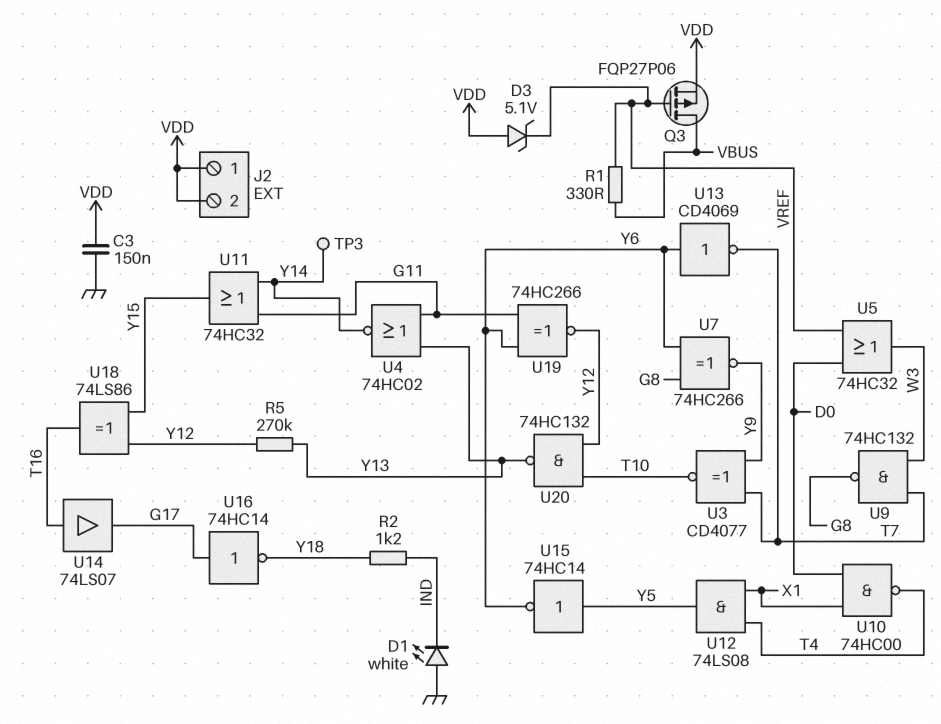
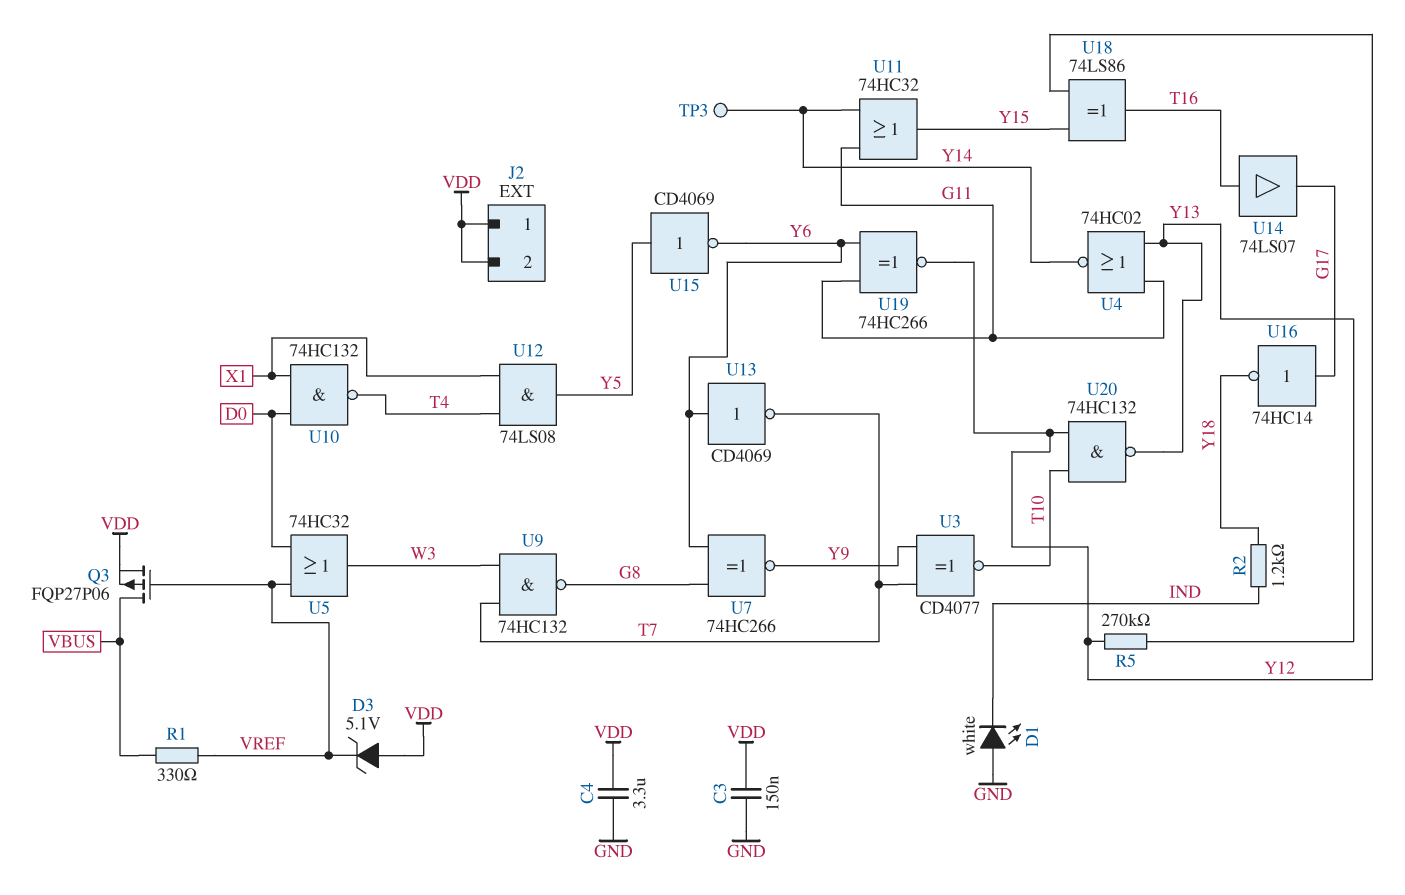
C4: none -> 3.3uF (GND, VDD)
U10: NAND 74HC00 (in D0, in X1, out T4) -> NAND 74HC132 (in D0, in X1, out T4)
U15: NOT 74HC14 (in Y5, out Y6) -> NOT CD4069 (in Y5, out Y6)

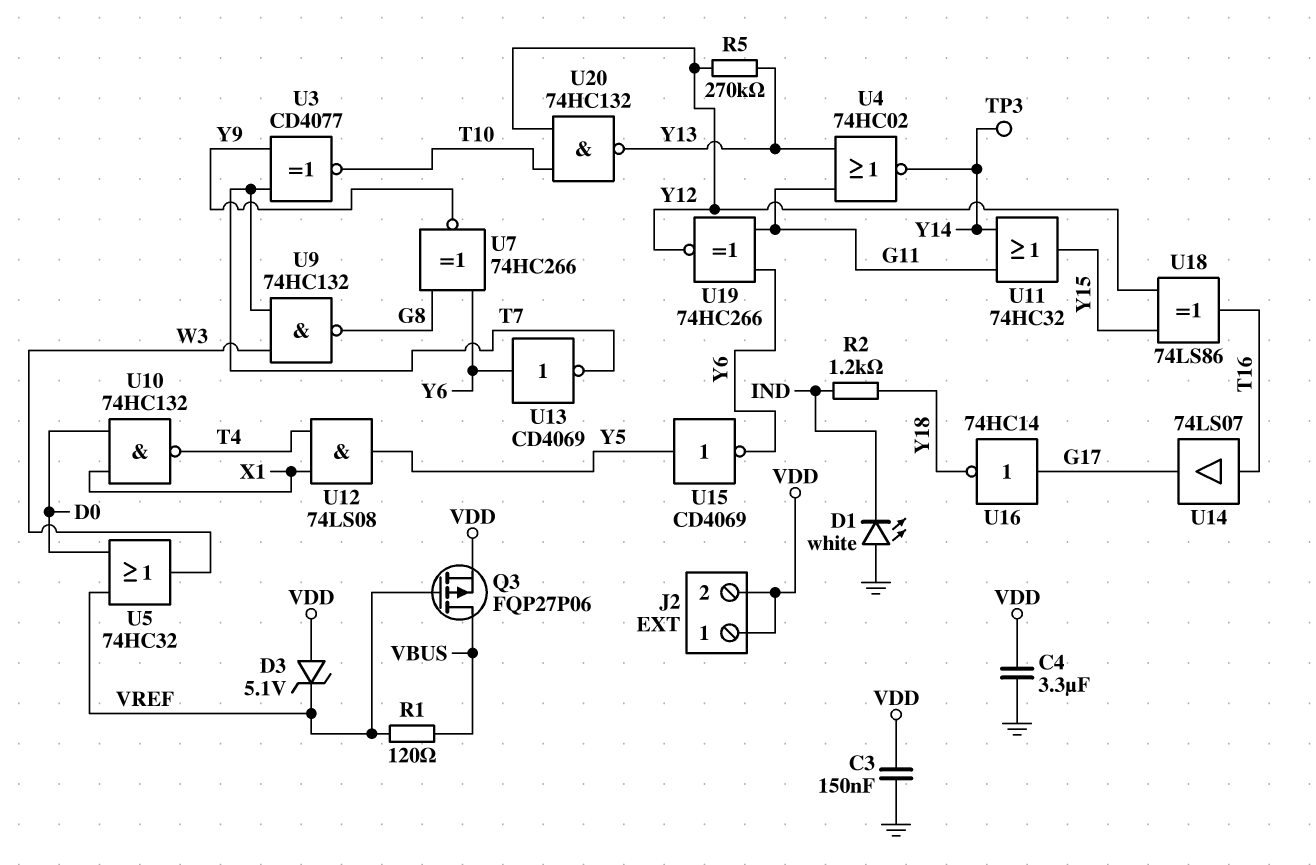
R1: 330 (VBUS, VREF) -> 120 (VBUS, VREF)

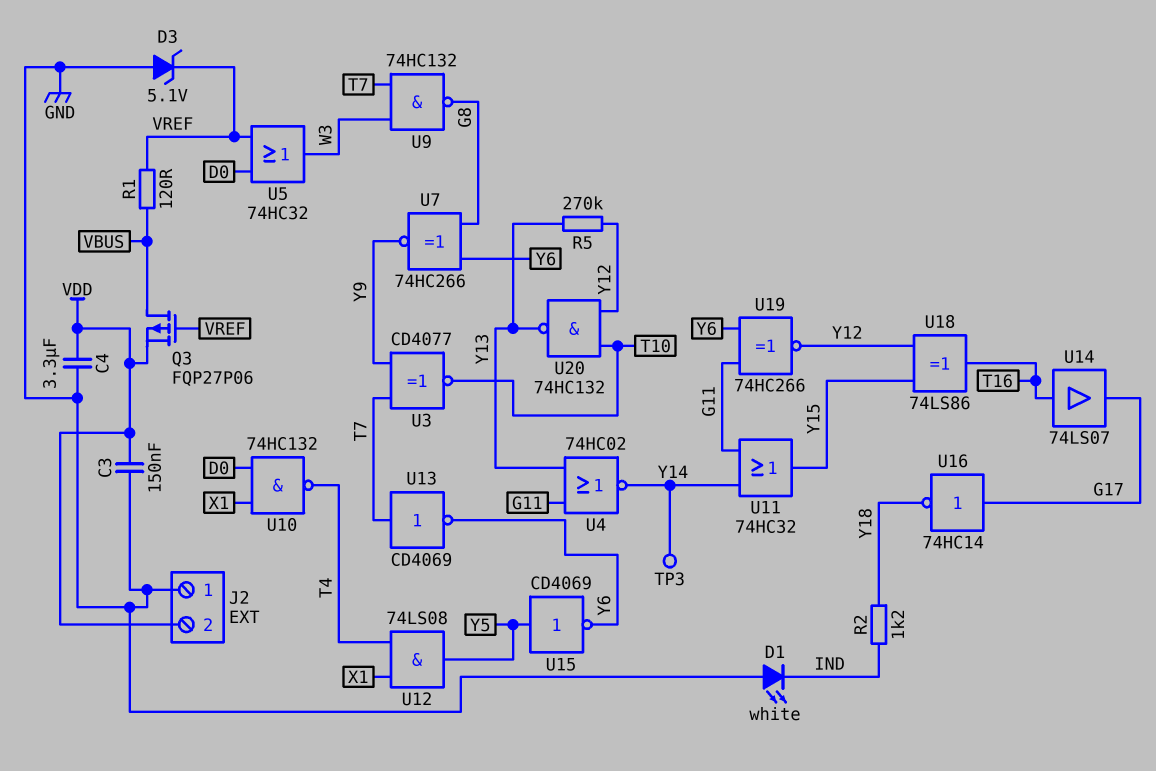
D3: zener 5.1V (A VDD, K VREF) -> zener 5.1V (A GND, K VREF)
J2 pin 1: VDD -> GND
U13: NOT CD4069 (in Y6, out T7) -> NOT CD4069 (in T7, out Y6)

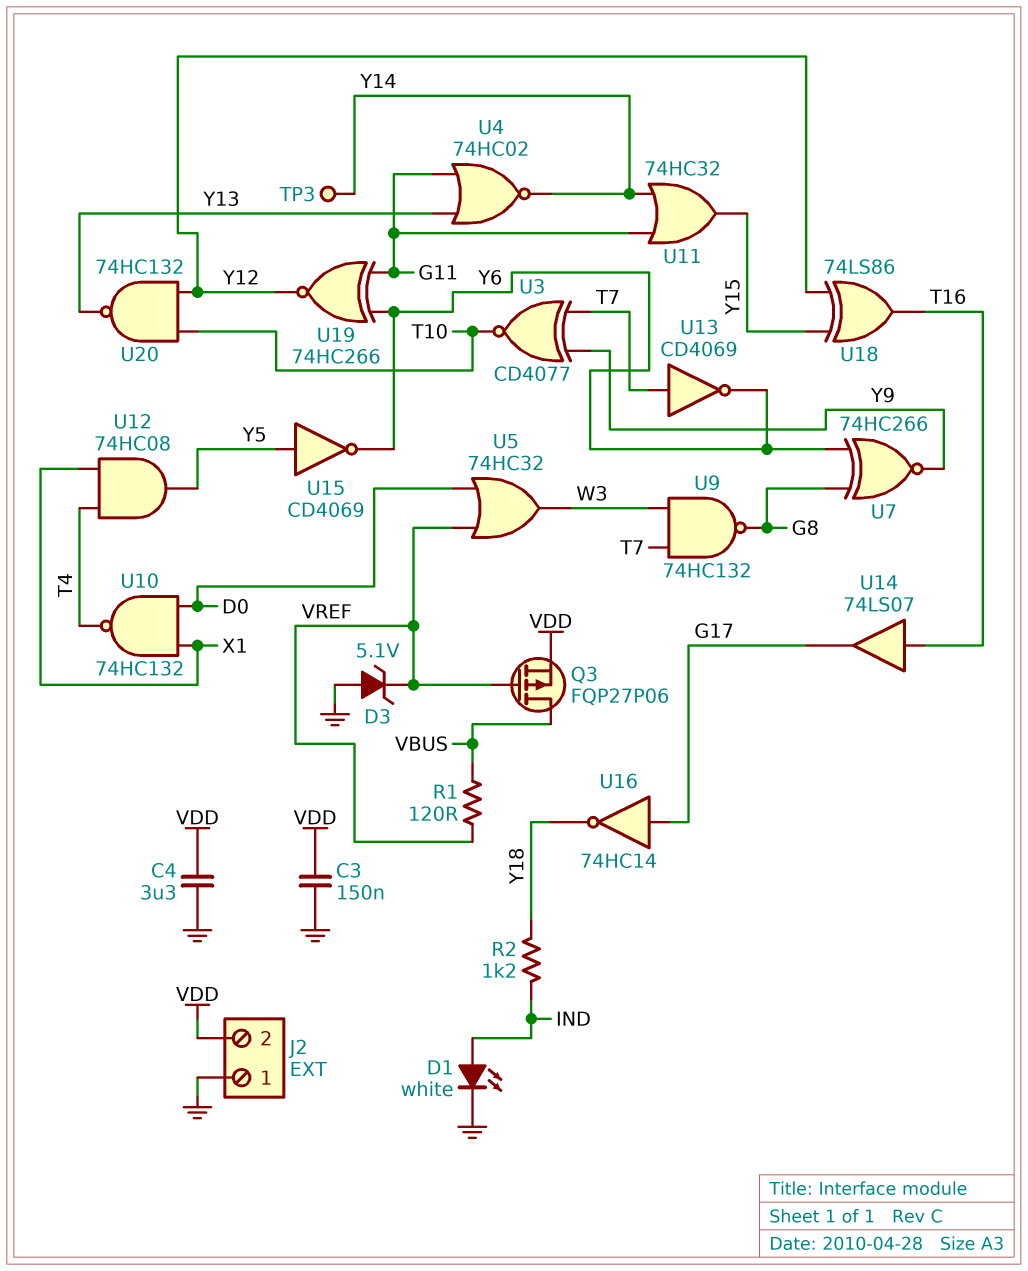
D1: LED white (A GND, K IND) -> LED white (A IND, K GND)
R5: 270k (Y12, Y13) -> none
U12: AND 74LS08 (in T4, in X1, out Y5) -> AND 74HC08 (in T4, in X1, out Y5)

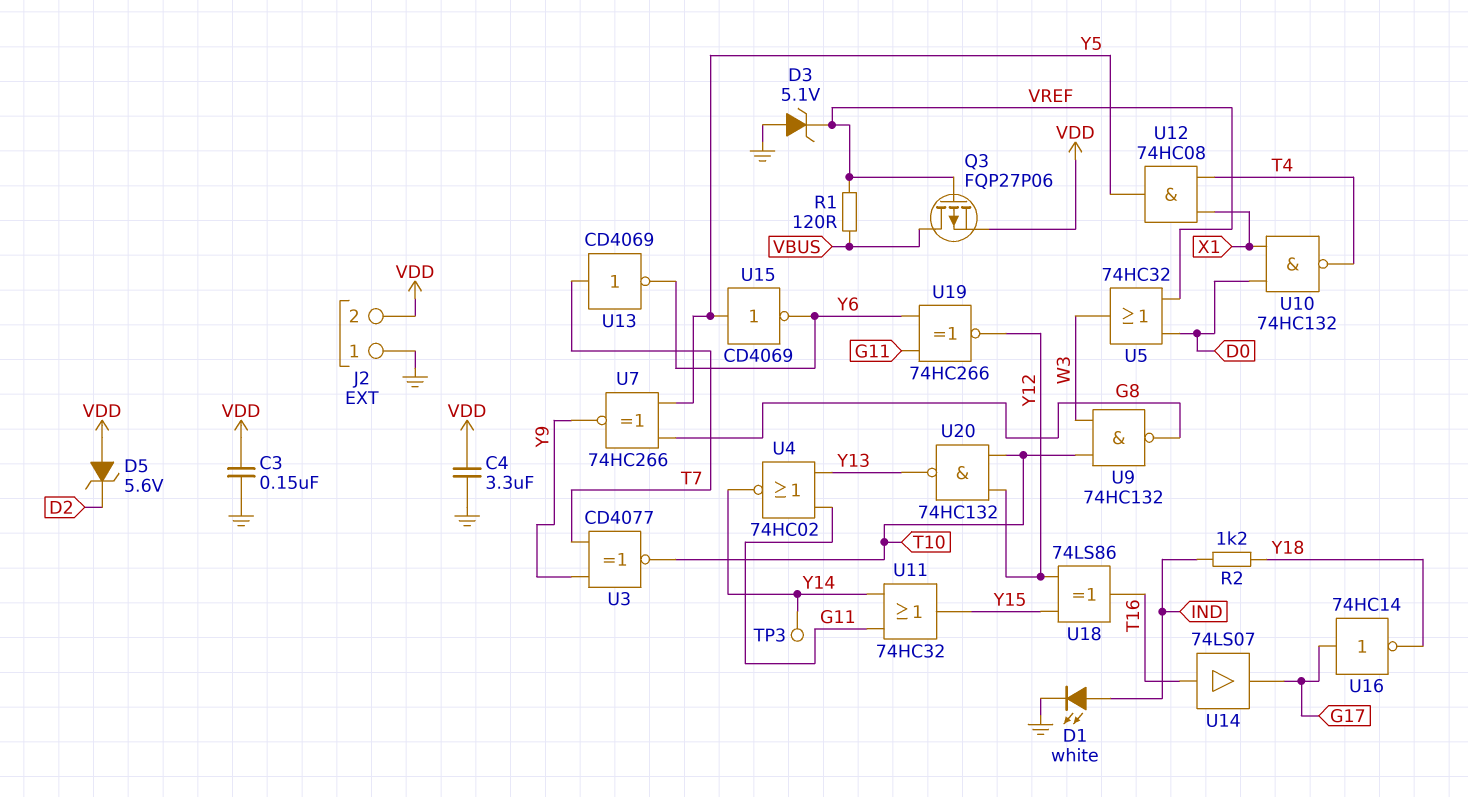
D5: none -> zener 5.6V (A VDD, K D2)
U7: XNOR 74HC266 (in G8, in Y6, out Y9) -> XNOR 74HC266 (in G8, in Y5, out Y9)
U9: NAND 74HC132 (in T7, in W3, out G8) -> NAND 74HC132 (in T10, in W3, out G8)

